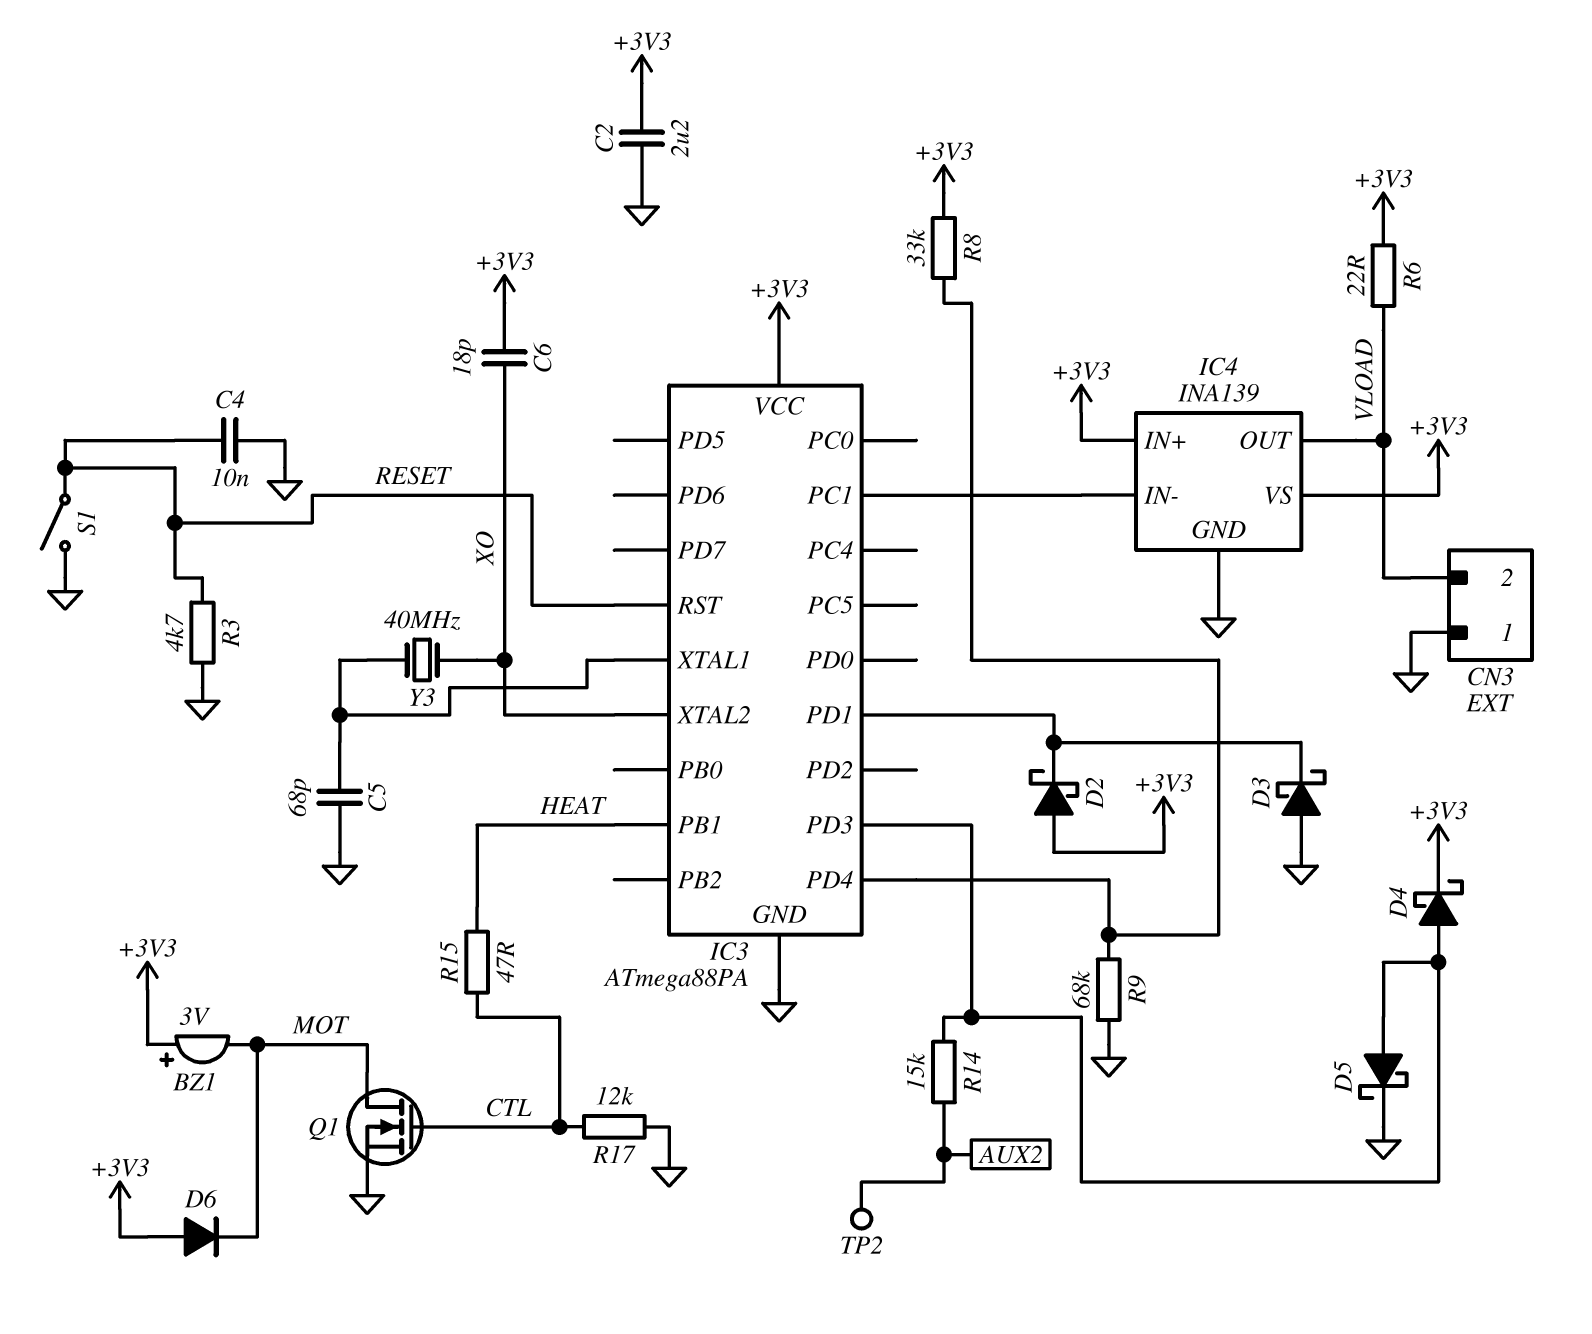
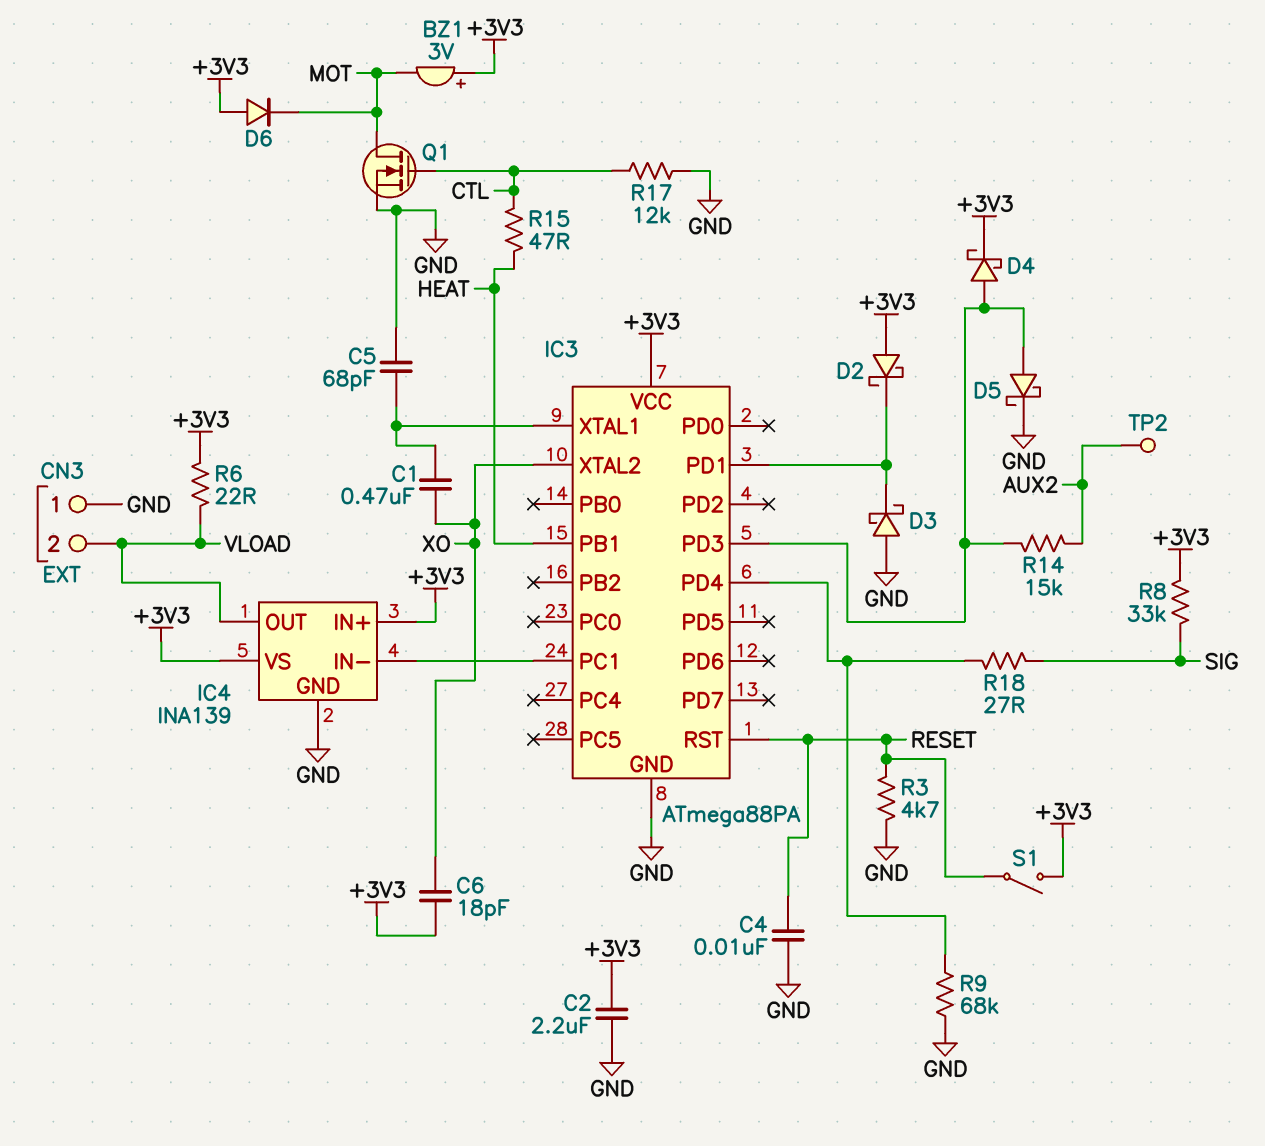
C1: none -> 470nF (IC3/XTAL1, XO)
R8: 33k (+3V3, IC3/PD4) -> 33k (+3V3, SIG)
R18: none -> 27 (IC3/PD4, SIG)
S1: switch (GND, RESET) -> switch (+3V3, RESET)
Y3: 40MHz (IC3/XTAL1, XO) -> none

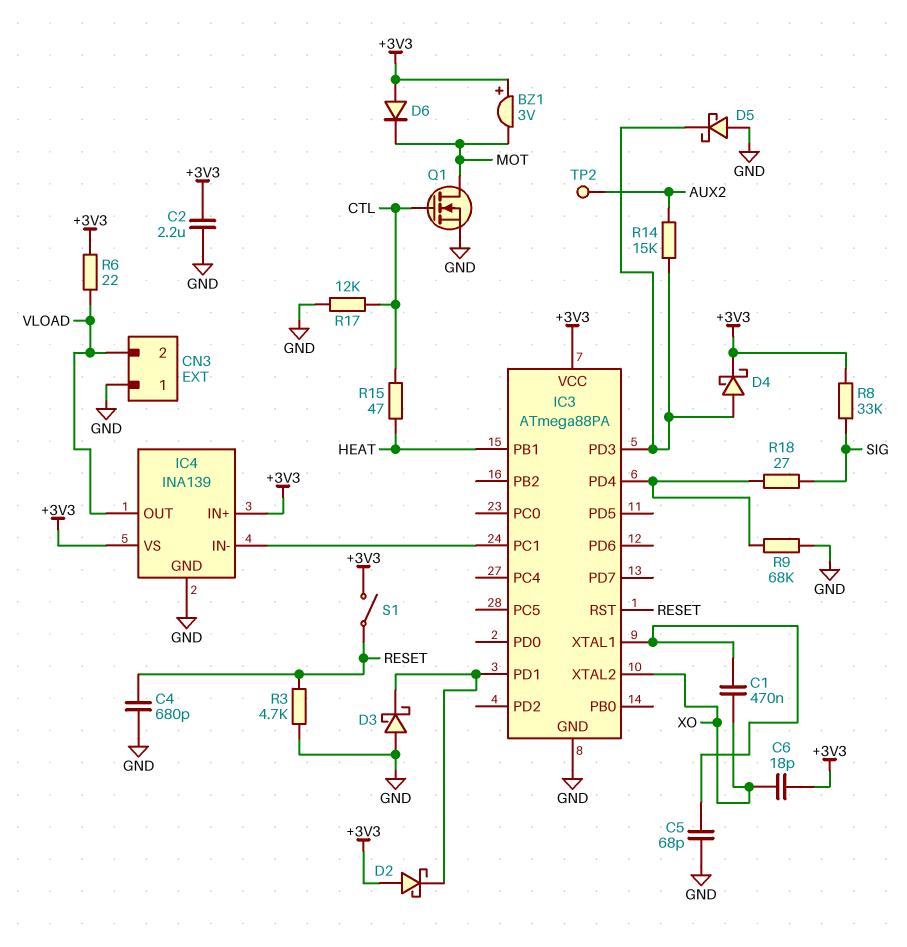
C4: 10nF (GND, RESET) -> 680pF (GND, RESET)
D5: schottky (A IC3/PD3, K GND) -> schottky (A GND, K IC3/PD3)

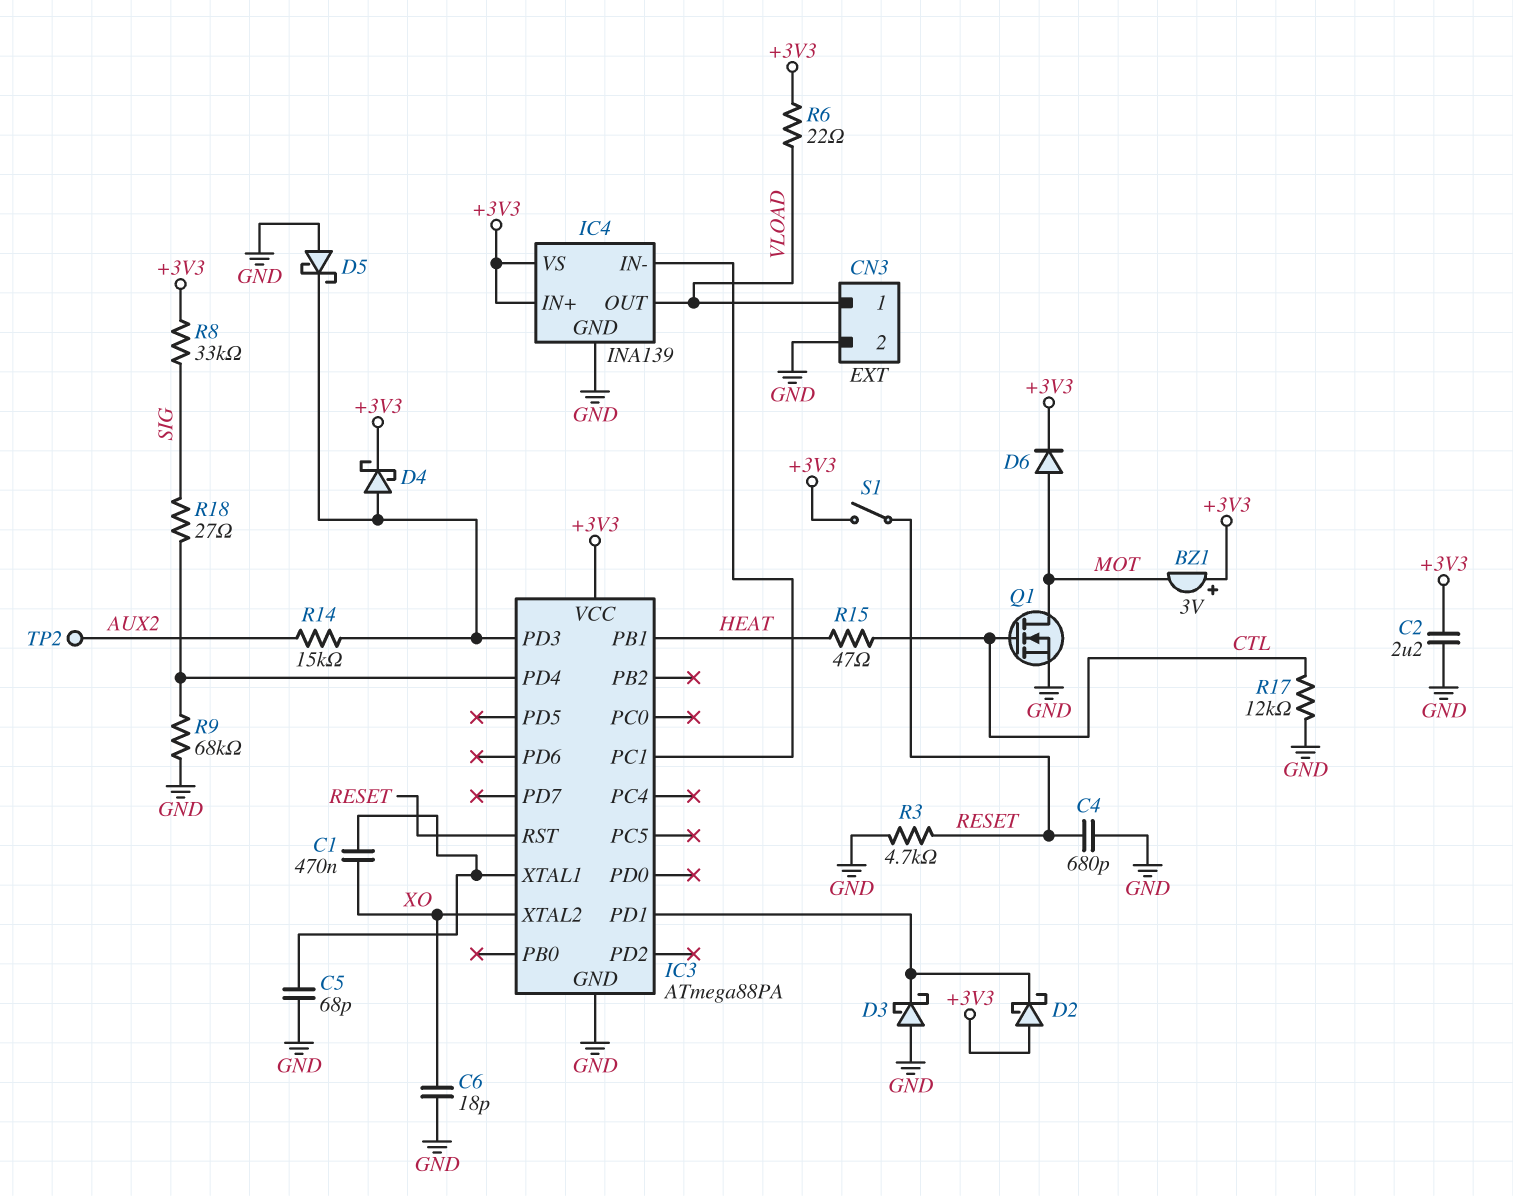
C6: 18pF (+3V3, XO) -> 18pF (GND, XO)
CN3 pin 1: GND -> VLOAD
CN3 pin 2: VLOAD -> GND
D6: diode (A +3V3, K MOT) -> diode (A MOT, K +3V3)

